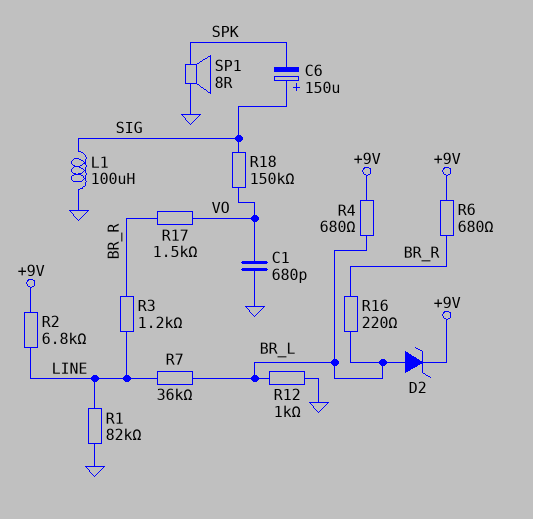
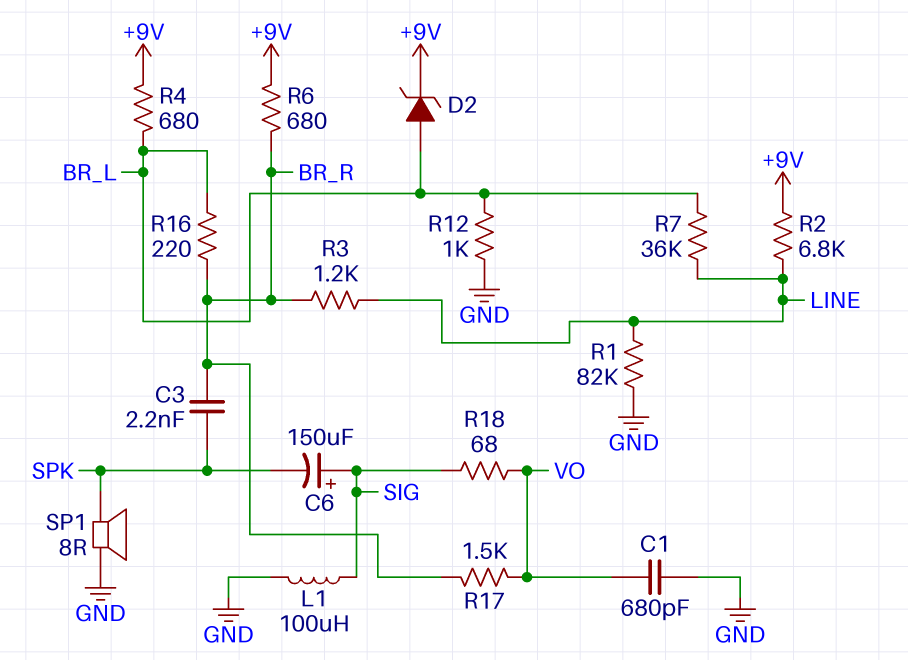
C3: none -> 2.2nF (BR_R, SPK)
R18: 150k (SIG, VO) -> 68 (SIG, VO)

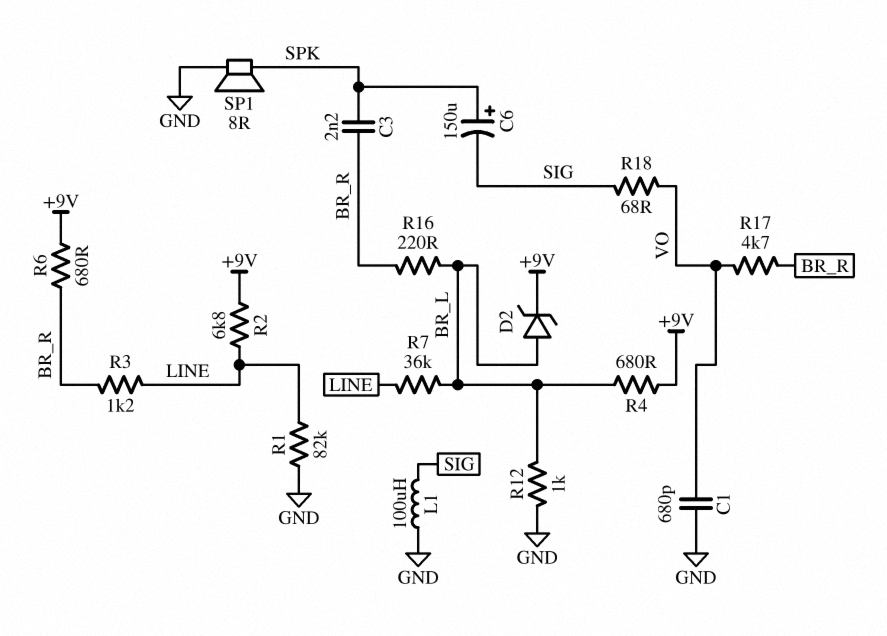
C6: 150uF (plus SIG, minus SPK) -> 150uF (plus SPK, minus SIG)
R17: 1.5k (BR_R, VO) -> 4.7k (BR_R, VO)

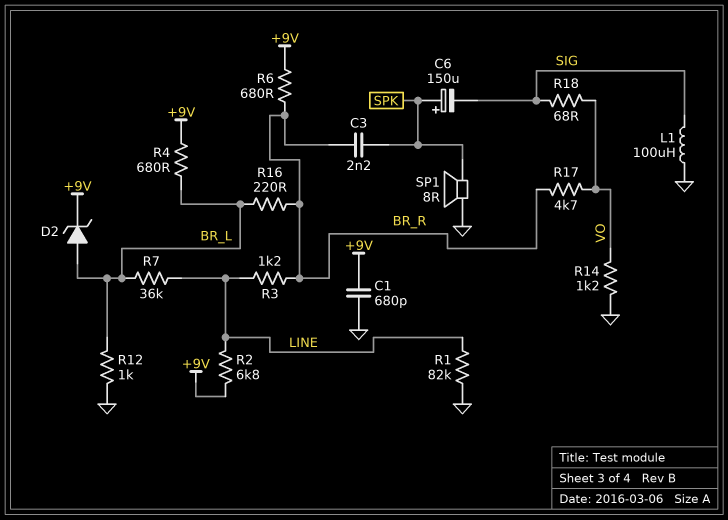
C1: 680pF (GND, VO) -> 680pF (+9V, GND)
R14: none -> 1.2k (GND, VO)

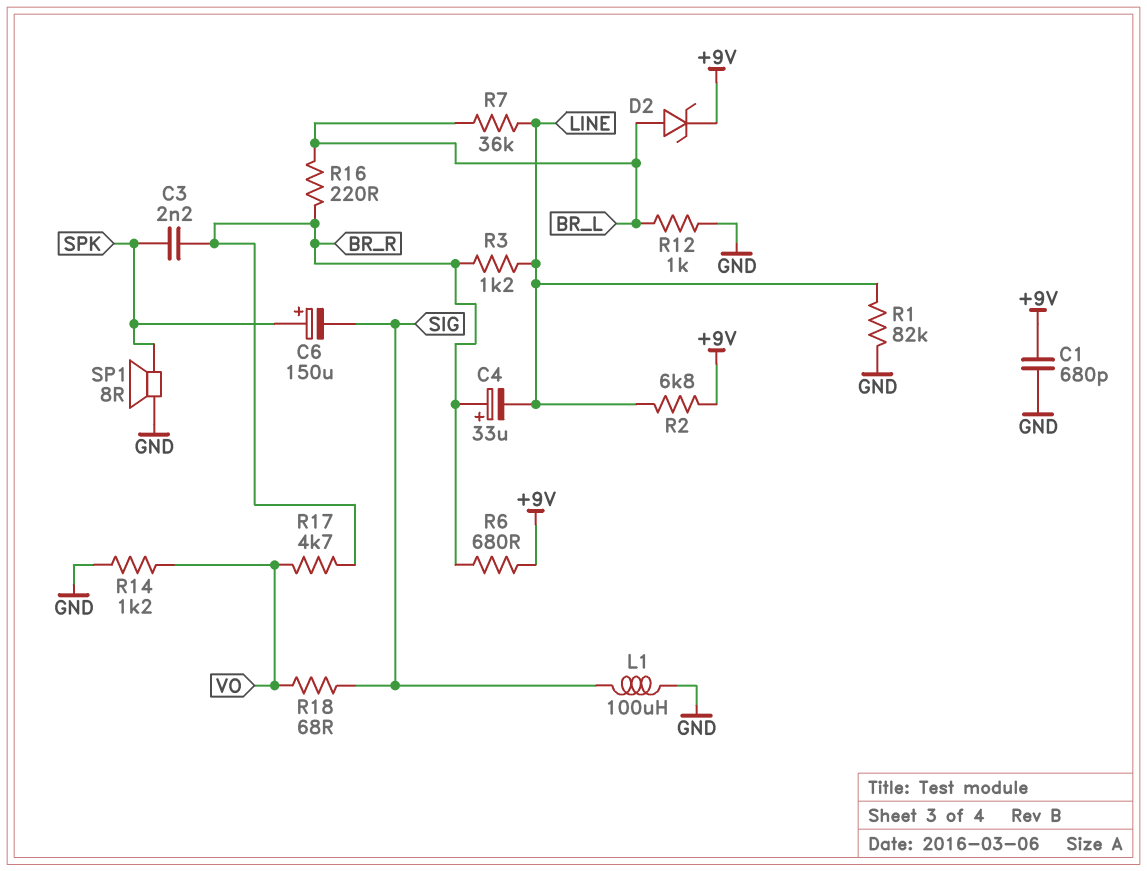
C4: none -> 33uF (plus BR_R, minus LINE)
R4: 680 (+9V, BR_L) -> none

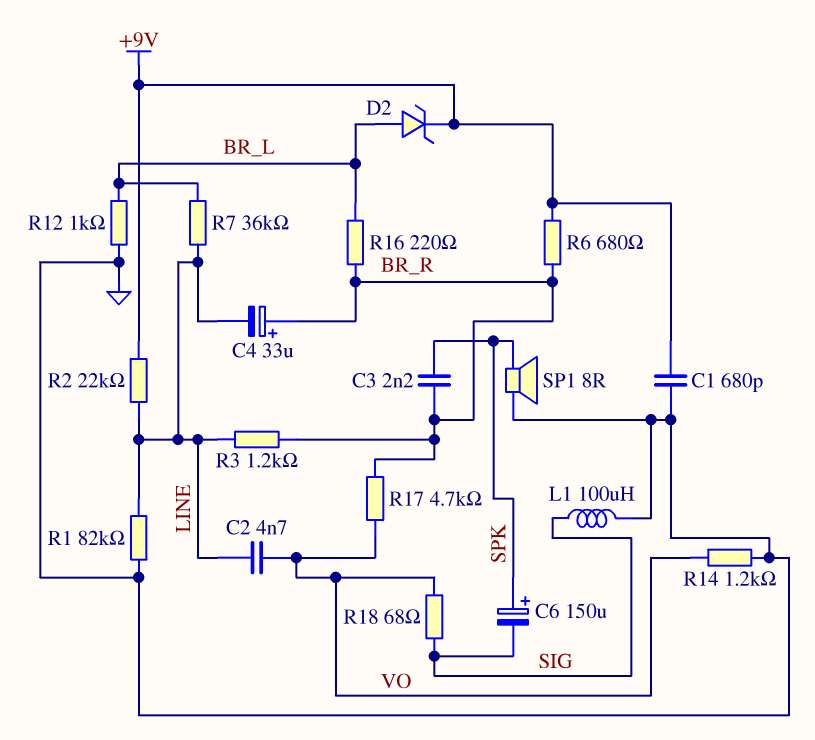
C2: none -> 4.7nF (LINE, VO)
R2: 6.8k (+9V, LINE) -> 22k (+9V, LINE)

